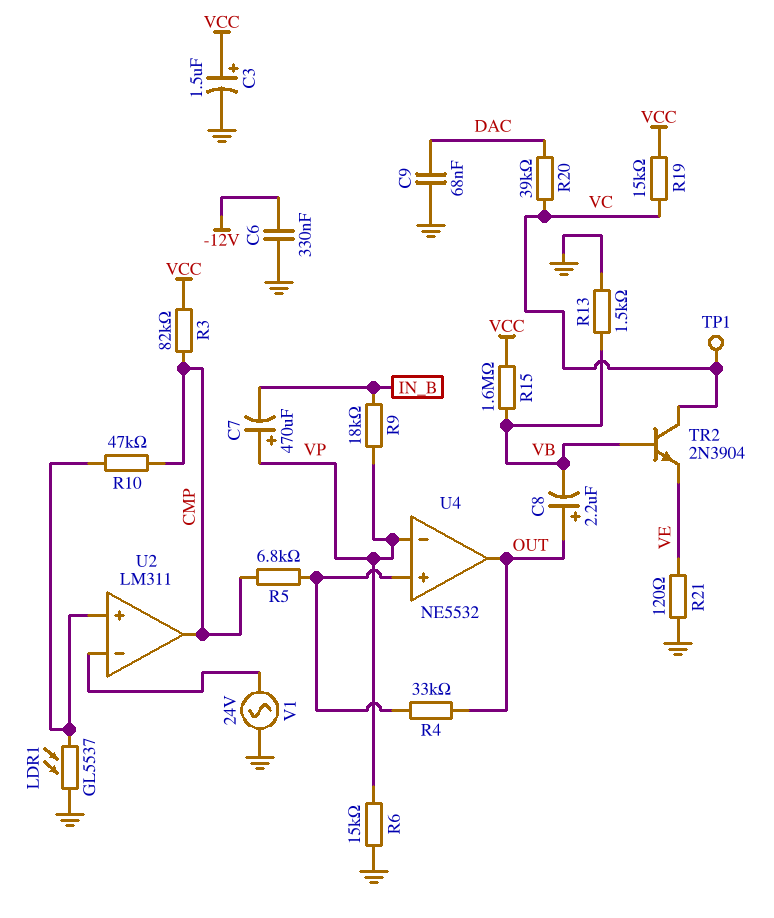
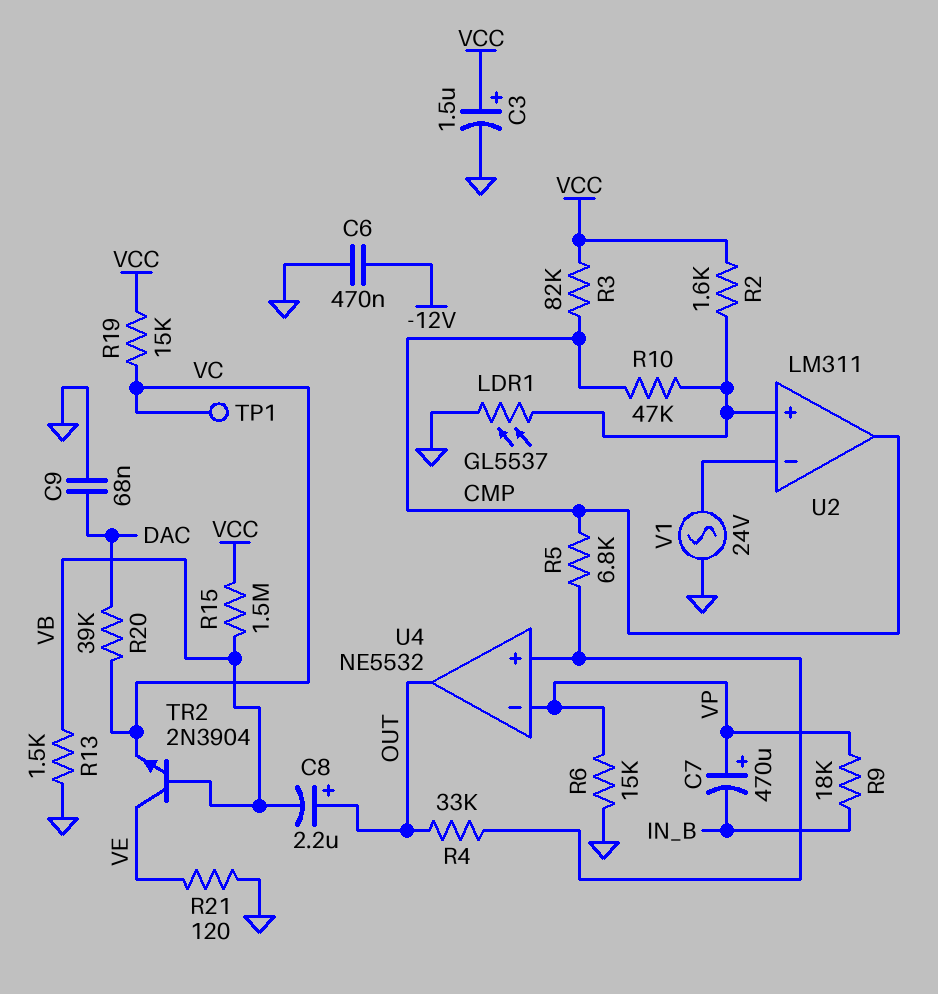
C6: 330nF (-12V, GND) -> 470nF (-12V, GND)
R2: none -> 1.6k (U2/in+, VCC)
R15: 1.6M (VB, VCC) -> 1.5M (VB, VCC)
TR2: NPN 2N3904 (B VB, C VC, E VE) -> NPN 2N3904 (B VB, C VE, E VC)

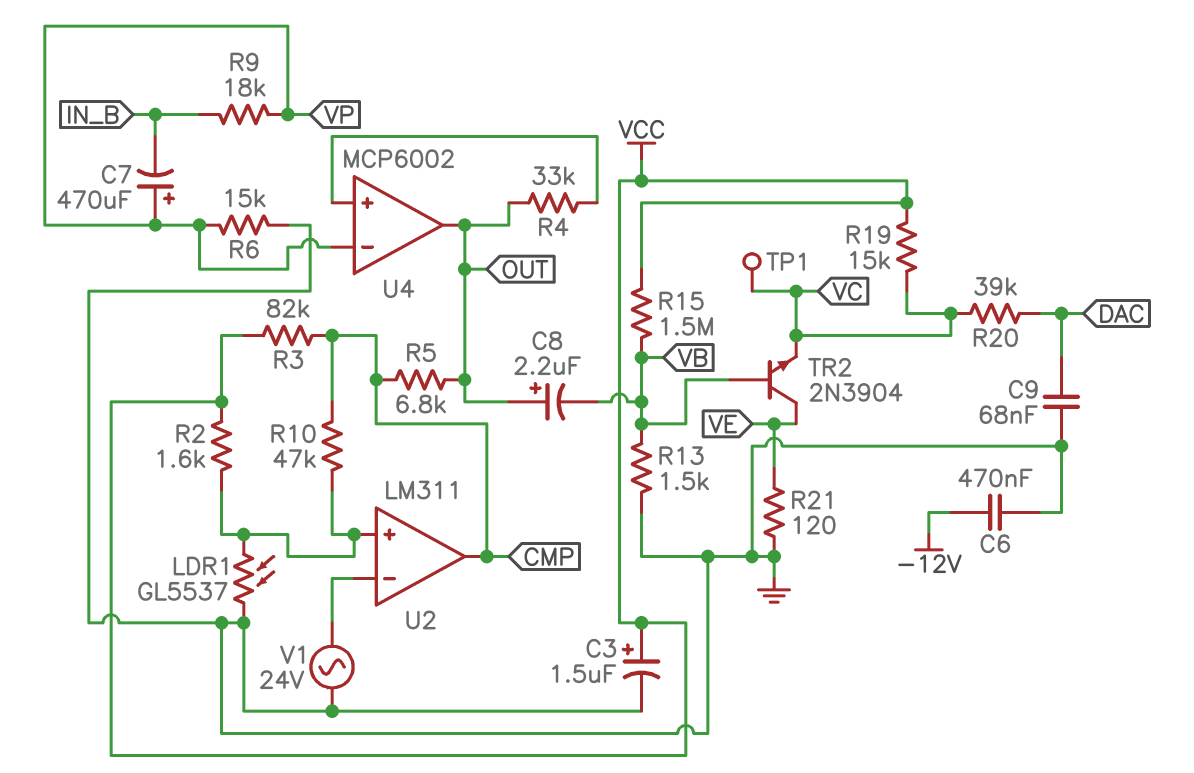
R5: 6.8k (CMP, U4/in+) -> 6.8k (CMP, OUT)
U4: NE5532 -> MCP6002

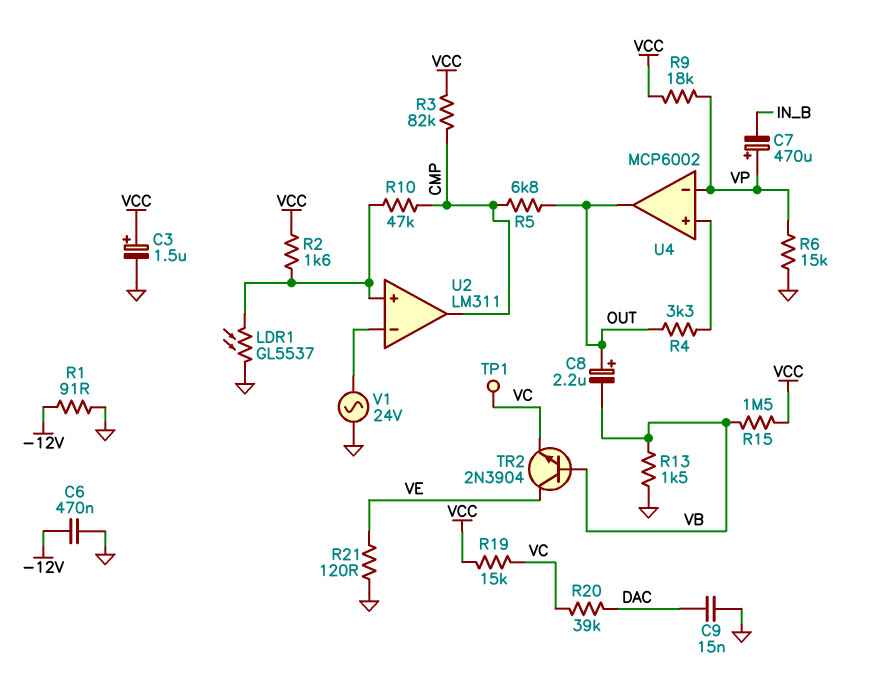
C9: 68nF (DAC, GND) -> 15nF (DAC, GND)
R1: none -> 91 (-12V, GND)
R4: 33k (OUT, U4/in+) -> 3.3k (OUT, U4/in+)
R9: 18k (IN_B, VP) -> 18k (VCC, VP)

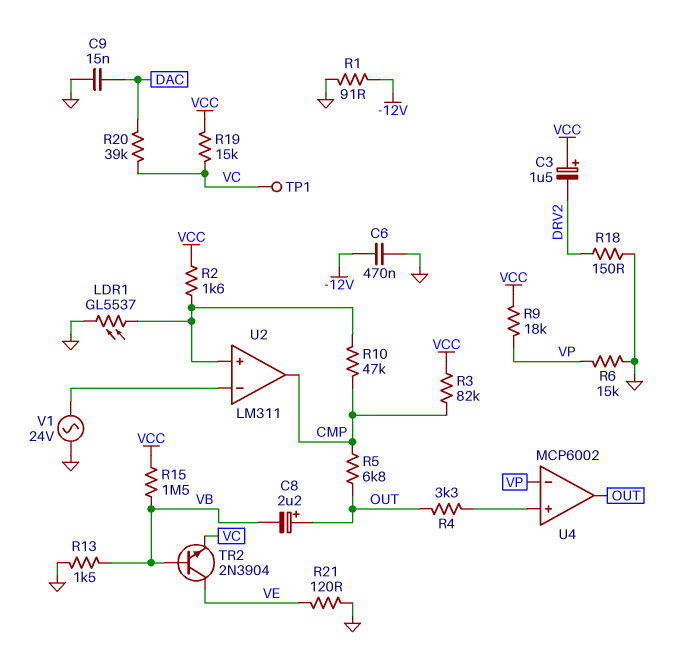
C3: 1.5uF (plus VCC, minus GND) -> 1.5uF (plus VCC, minus DRV2)
C7: 470uF (plus VP, minus IN_B) -> none
R18: none -> 150 (DRV2, GND)

